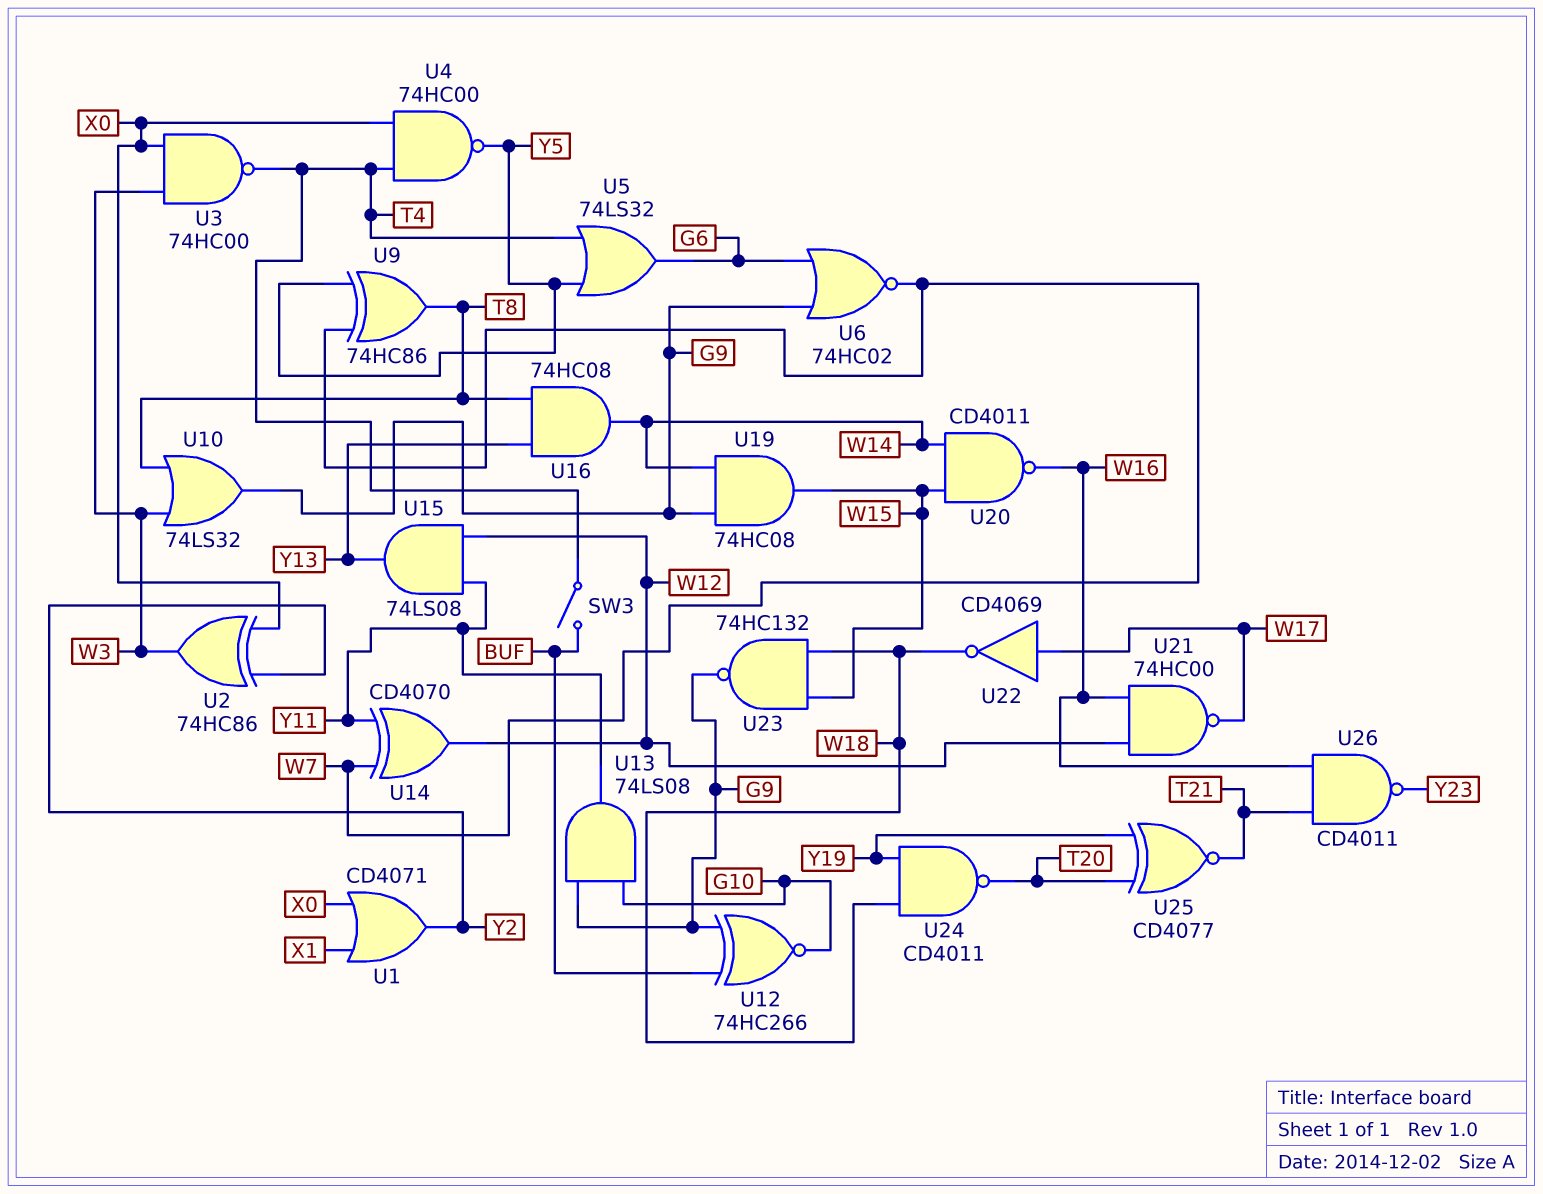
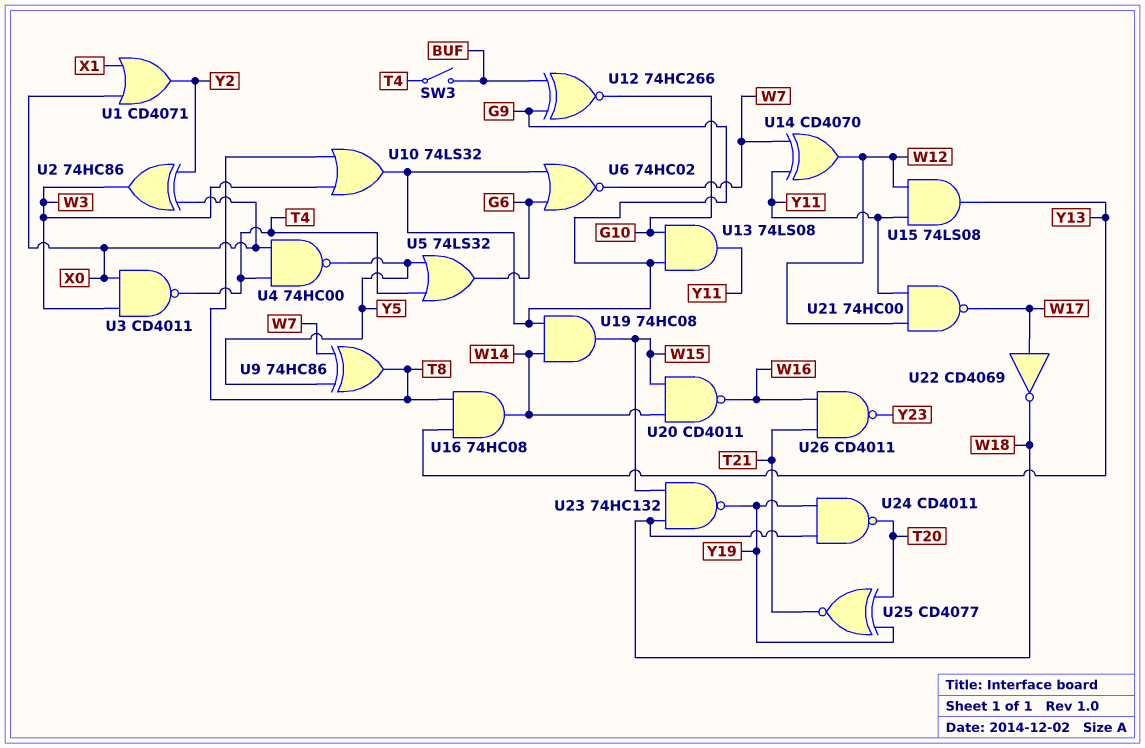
U3: NAND 74HC00 (in W3, in X0, out T4) -> NAND CD4011 (in W3, in X0, out T4)
U21: NAND 74HC00 (in W12, in W16, out W17) -> NAND 74HC00 (in W12, in Y11, out W17)
U23: NAND 74HC132 (in W15, in W18, out G9) -> NAND 74HC132 (in W15, in W18, out Y19)

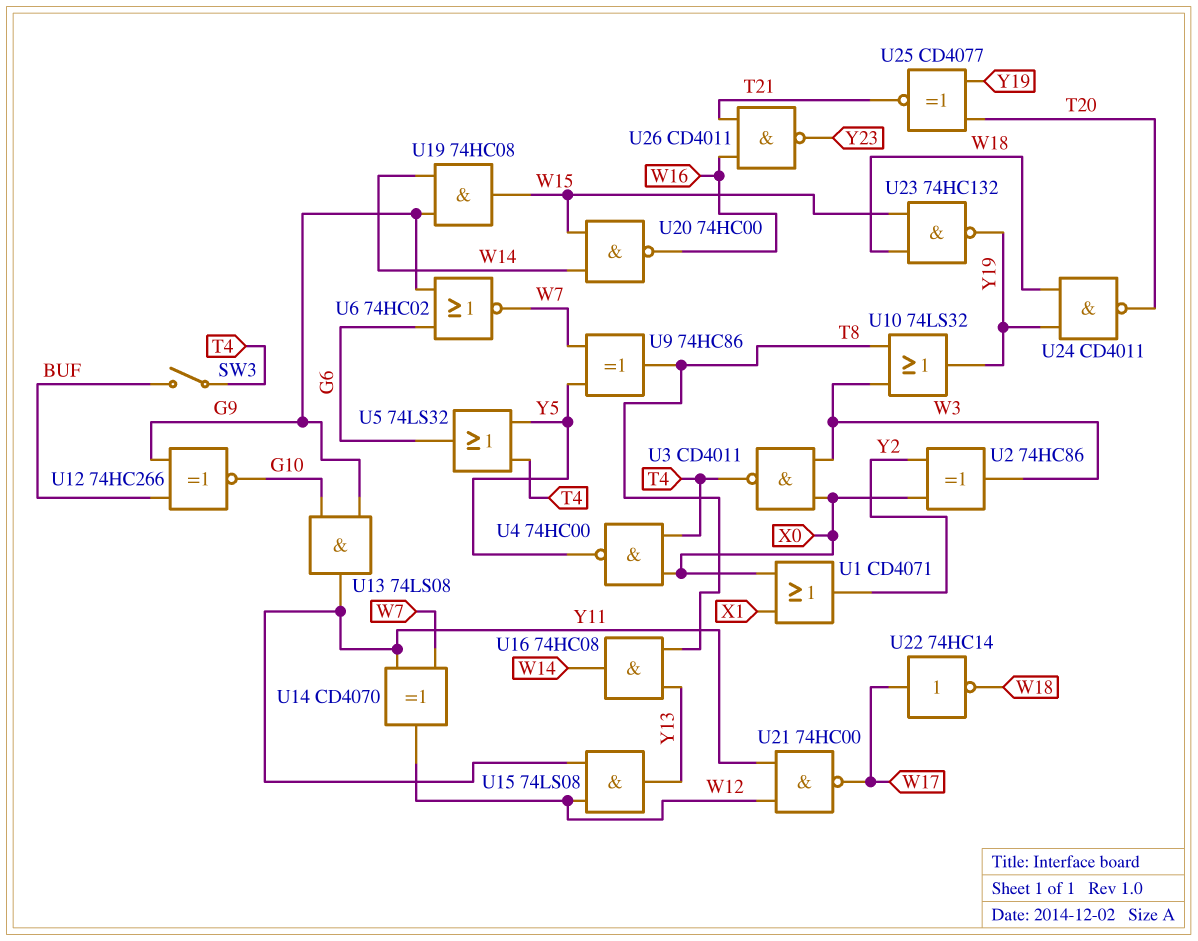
U10: OR 74LS32 (in T8, in W3, out G9) -> OR 74LS32 (in T8, in W3, out Y19)
U20: NAND CD4011 (in W14, in W15, out W16) -> NAND 74HC00 (in W14, in W15, out W16)
U22: NOT CD4069 (in W17, out W18) -> NOT 74HC14 (in W17, out W18)

